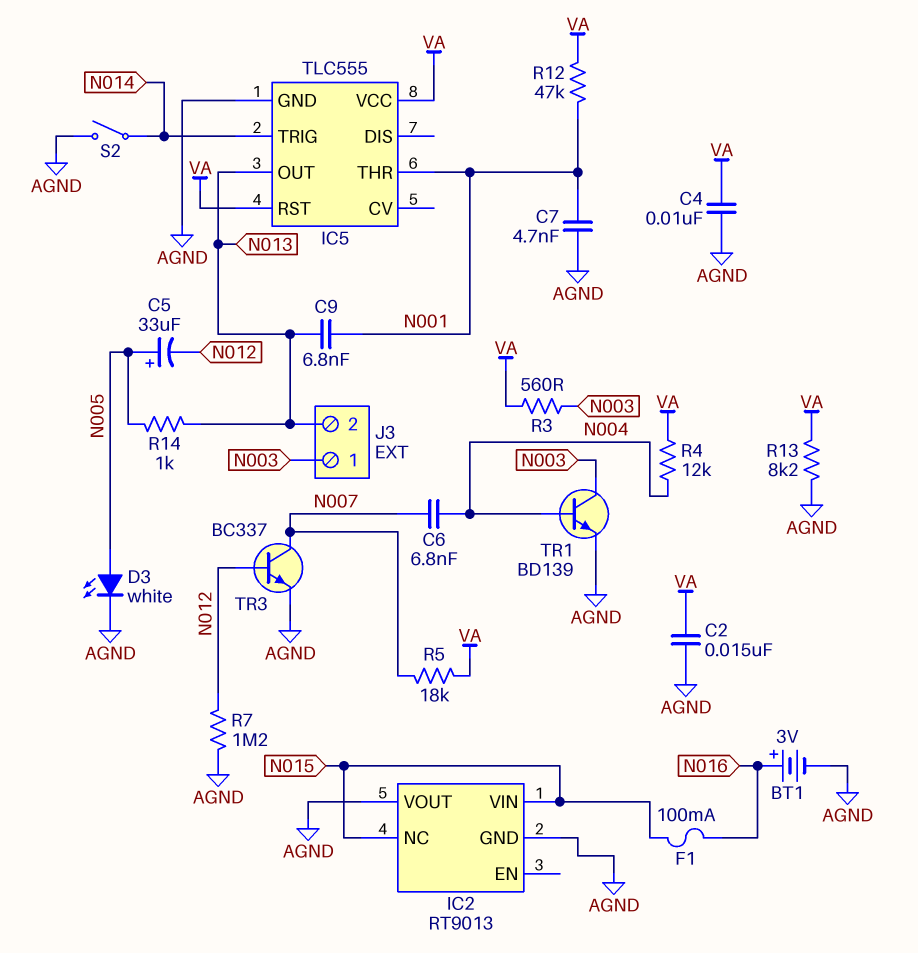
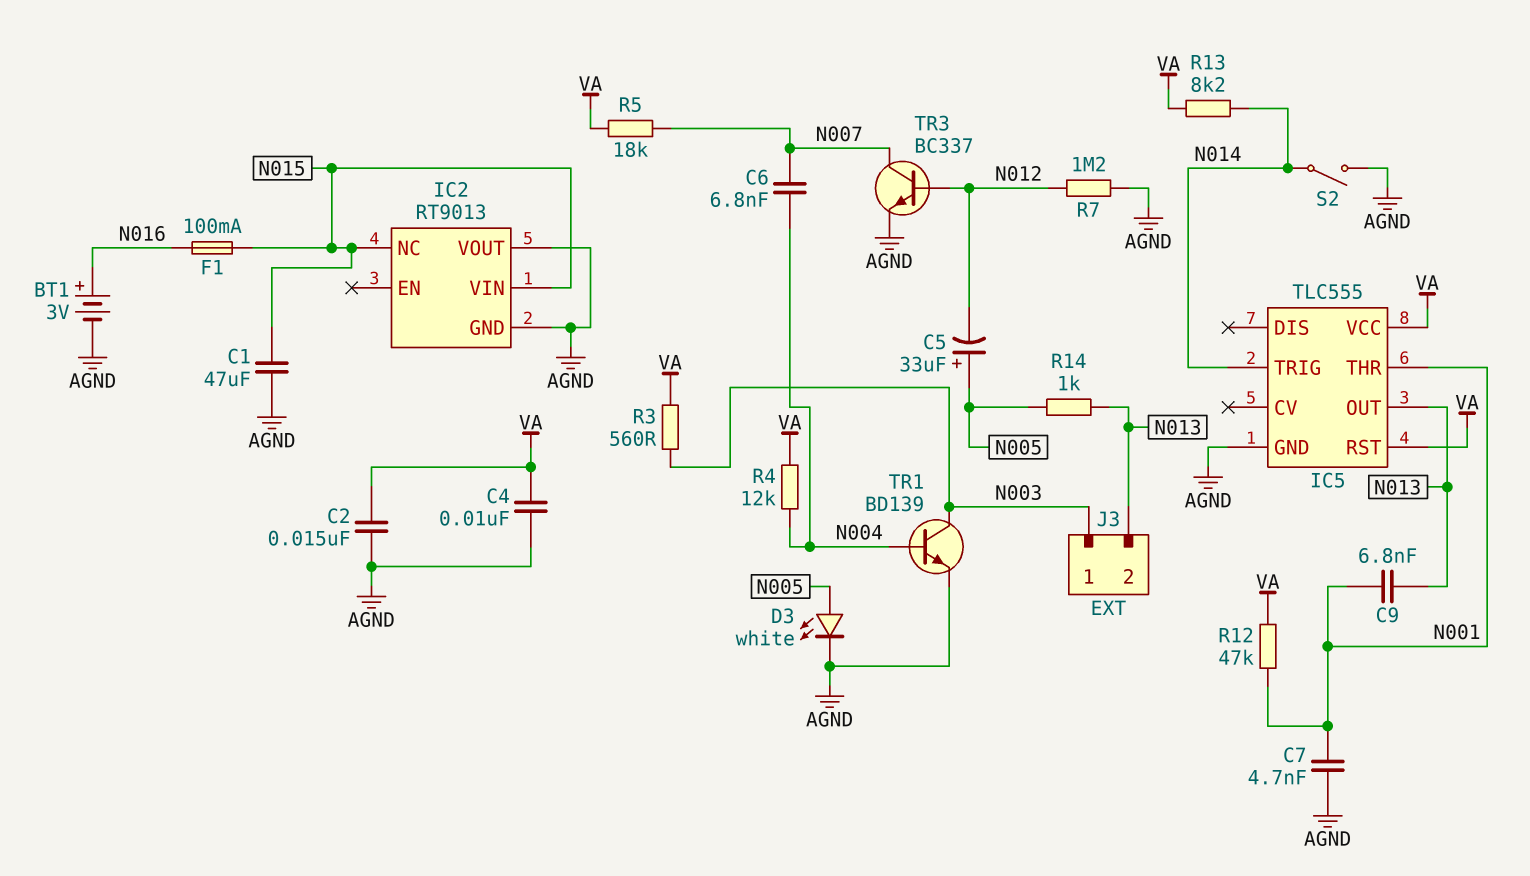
C1: none -> 47uF (AGND, N015)
R13: 8.2k (AGND, VA) -> 8.2k (N014, VA)

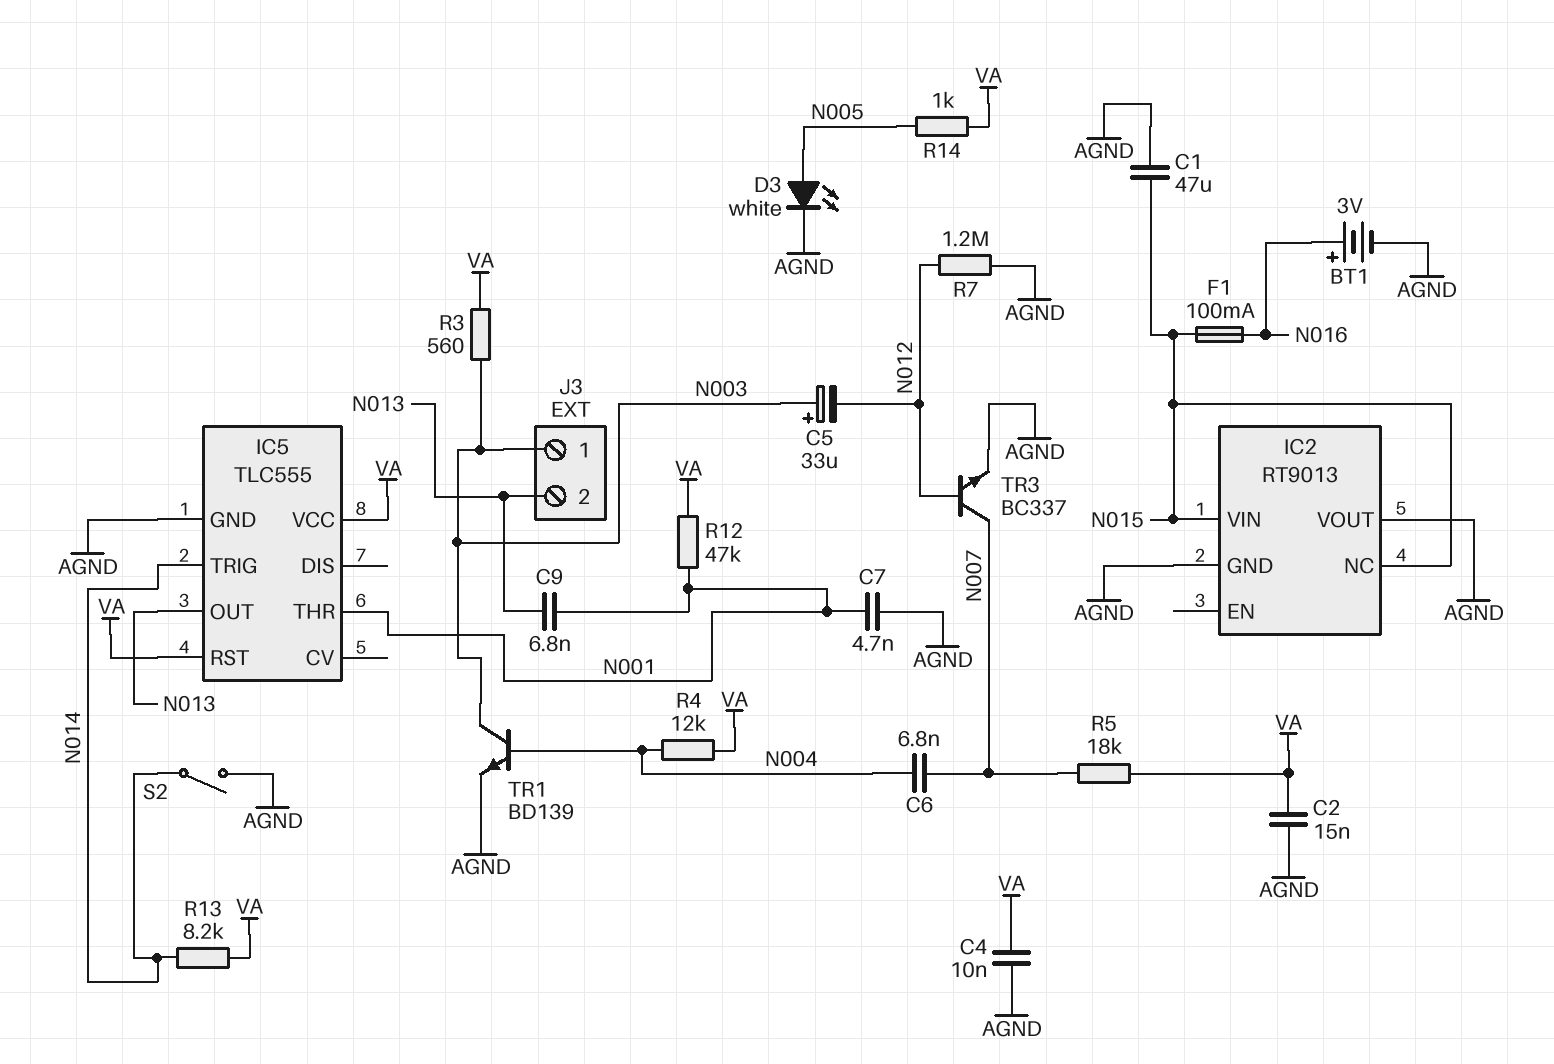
C5: 33uF (plus N005, minus N012) -> 33uF (plus N003, minus N012)
R14: 1k (N005, N013) -> 1k (N005, VA)

